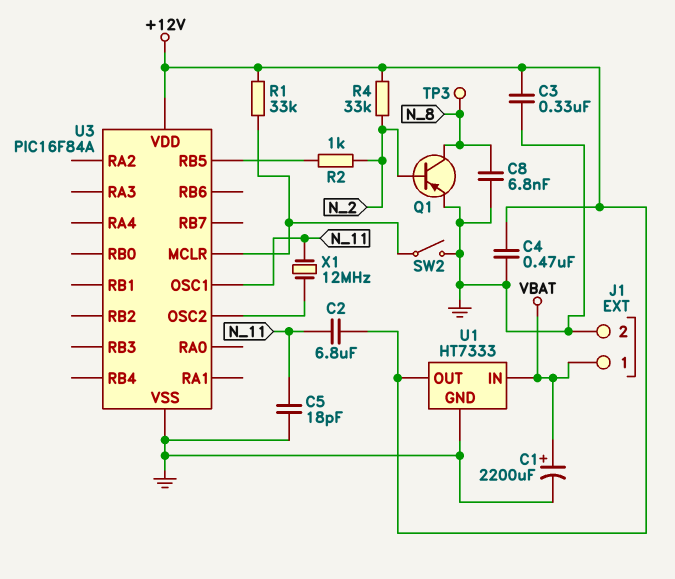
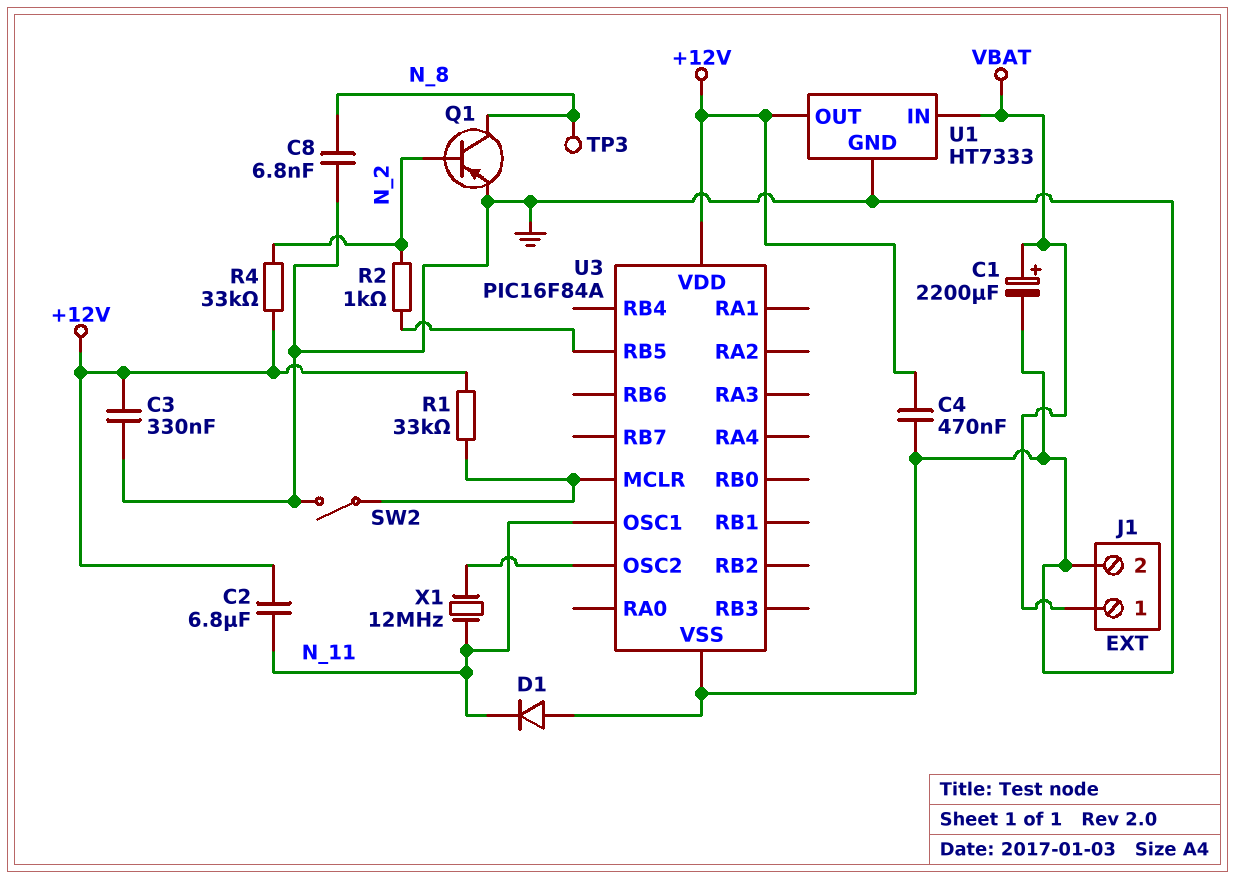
C5: 18pF (GND, N_11) -> none
D1: none -> diode (A GND, K N_11)

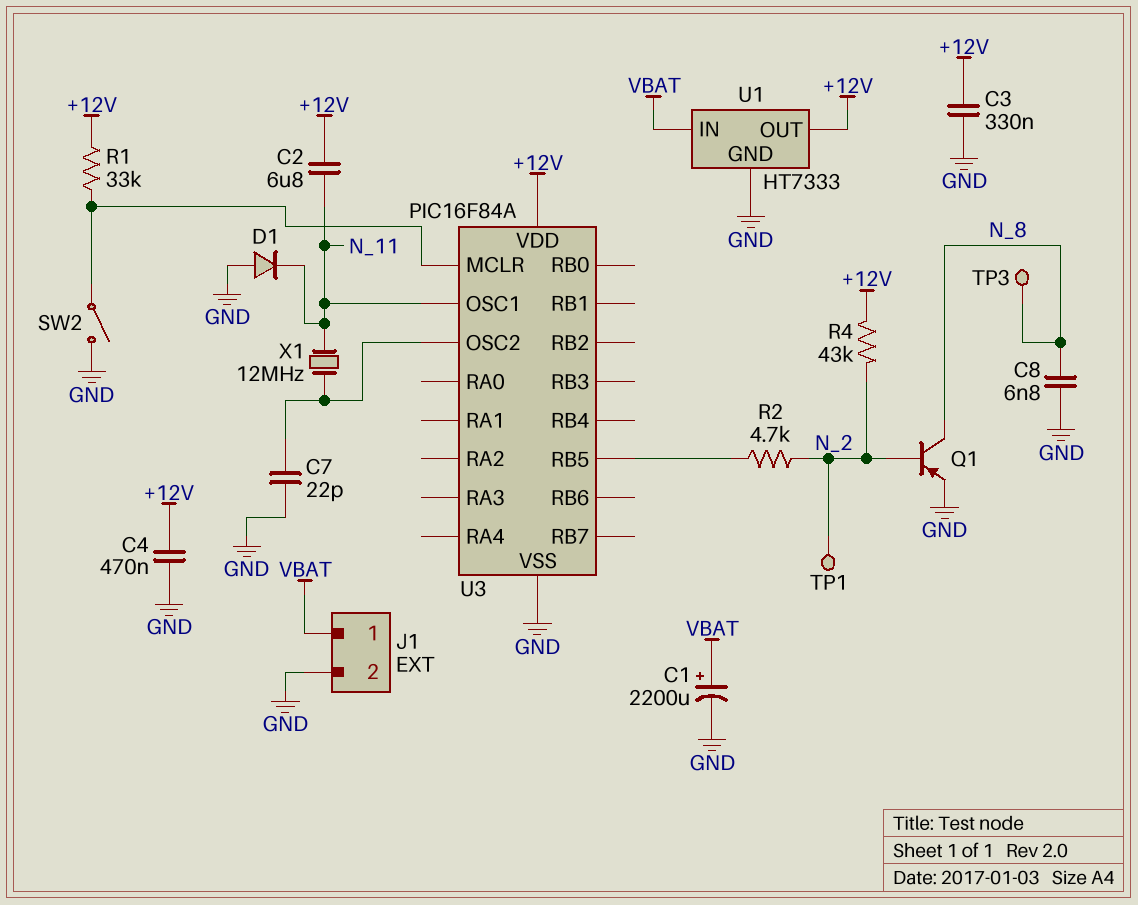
C7: none -> 22pF (GND, U3/OSC2)
R2: 1k (N_2, U3/RB5) -> 4.7k (N_2, U3/RB5)
R4: 33k (+12V, N_2) -> 43k (+12V, N_2)
TP1: none -> test point (N_2)

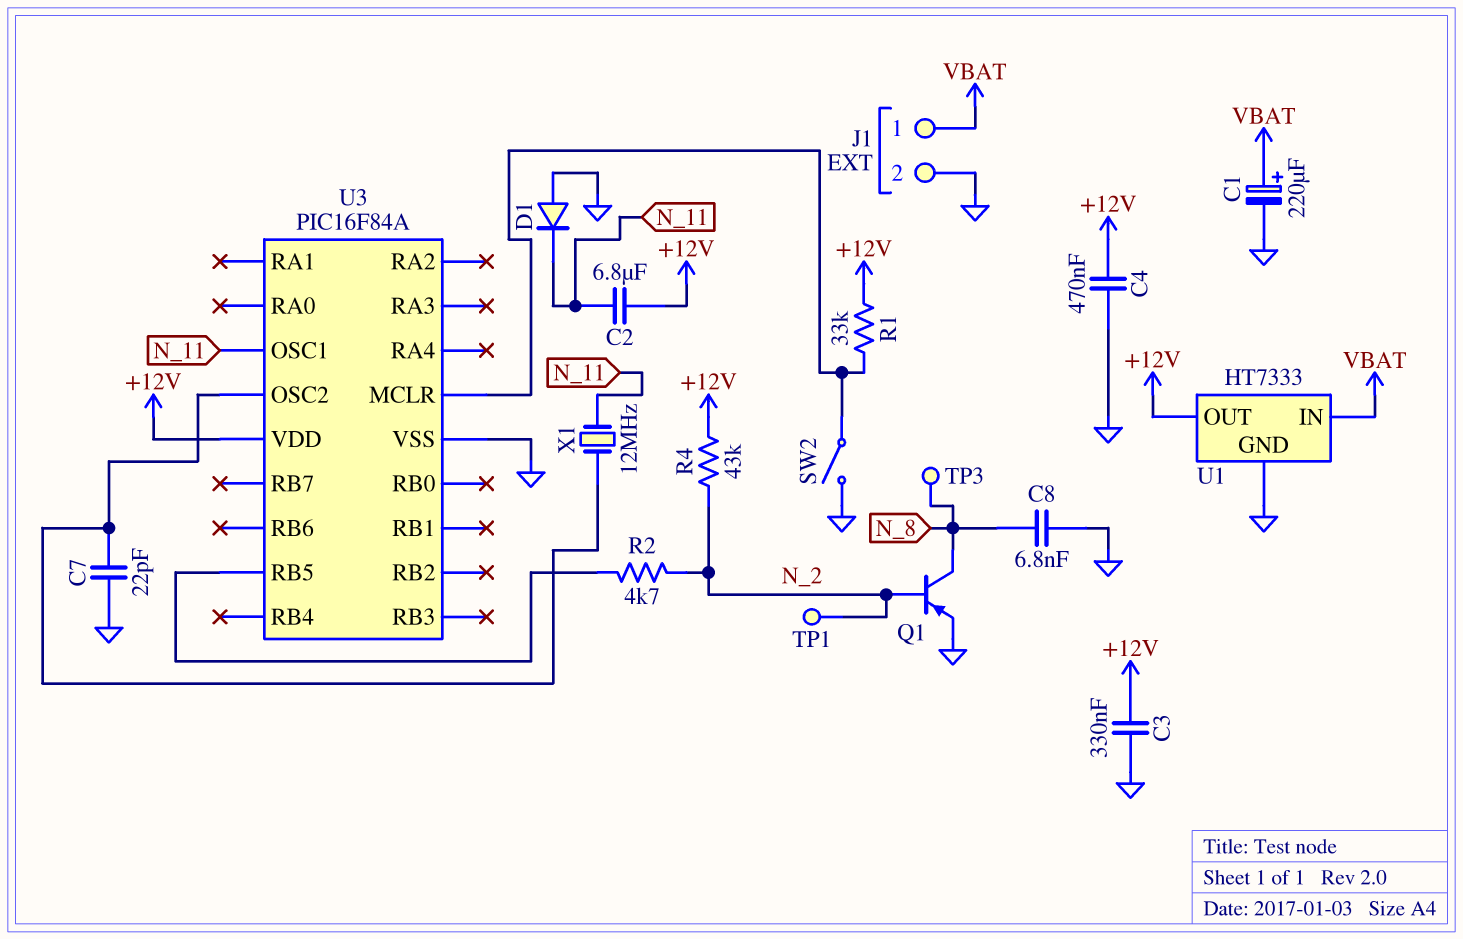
C1: 2200uF (plus VBAT, minus GND) -> 220uF (plus VBAT, minus GND)

